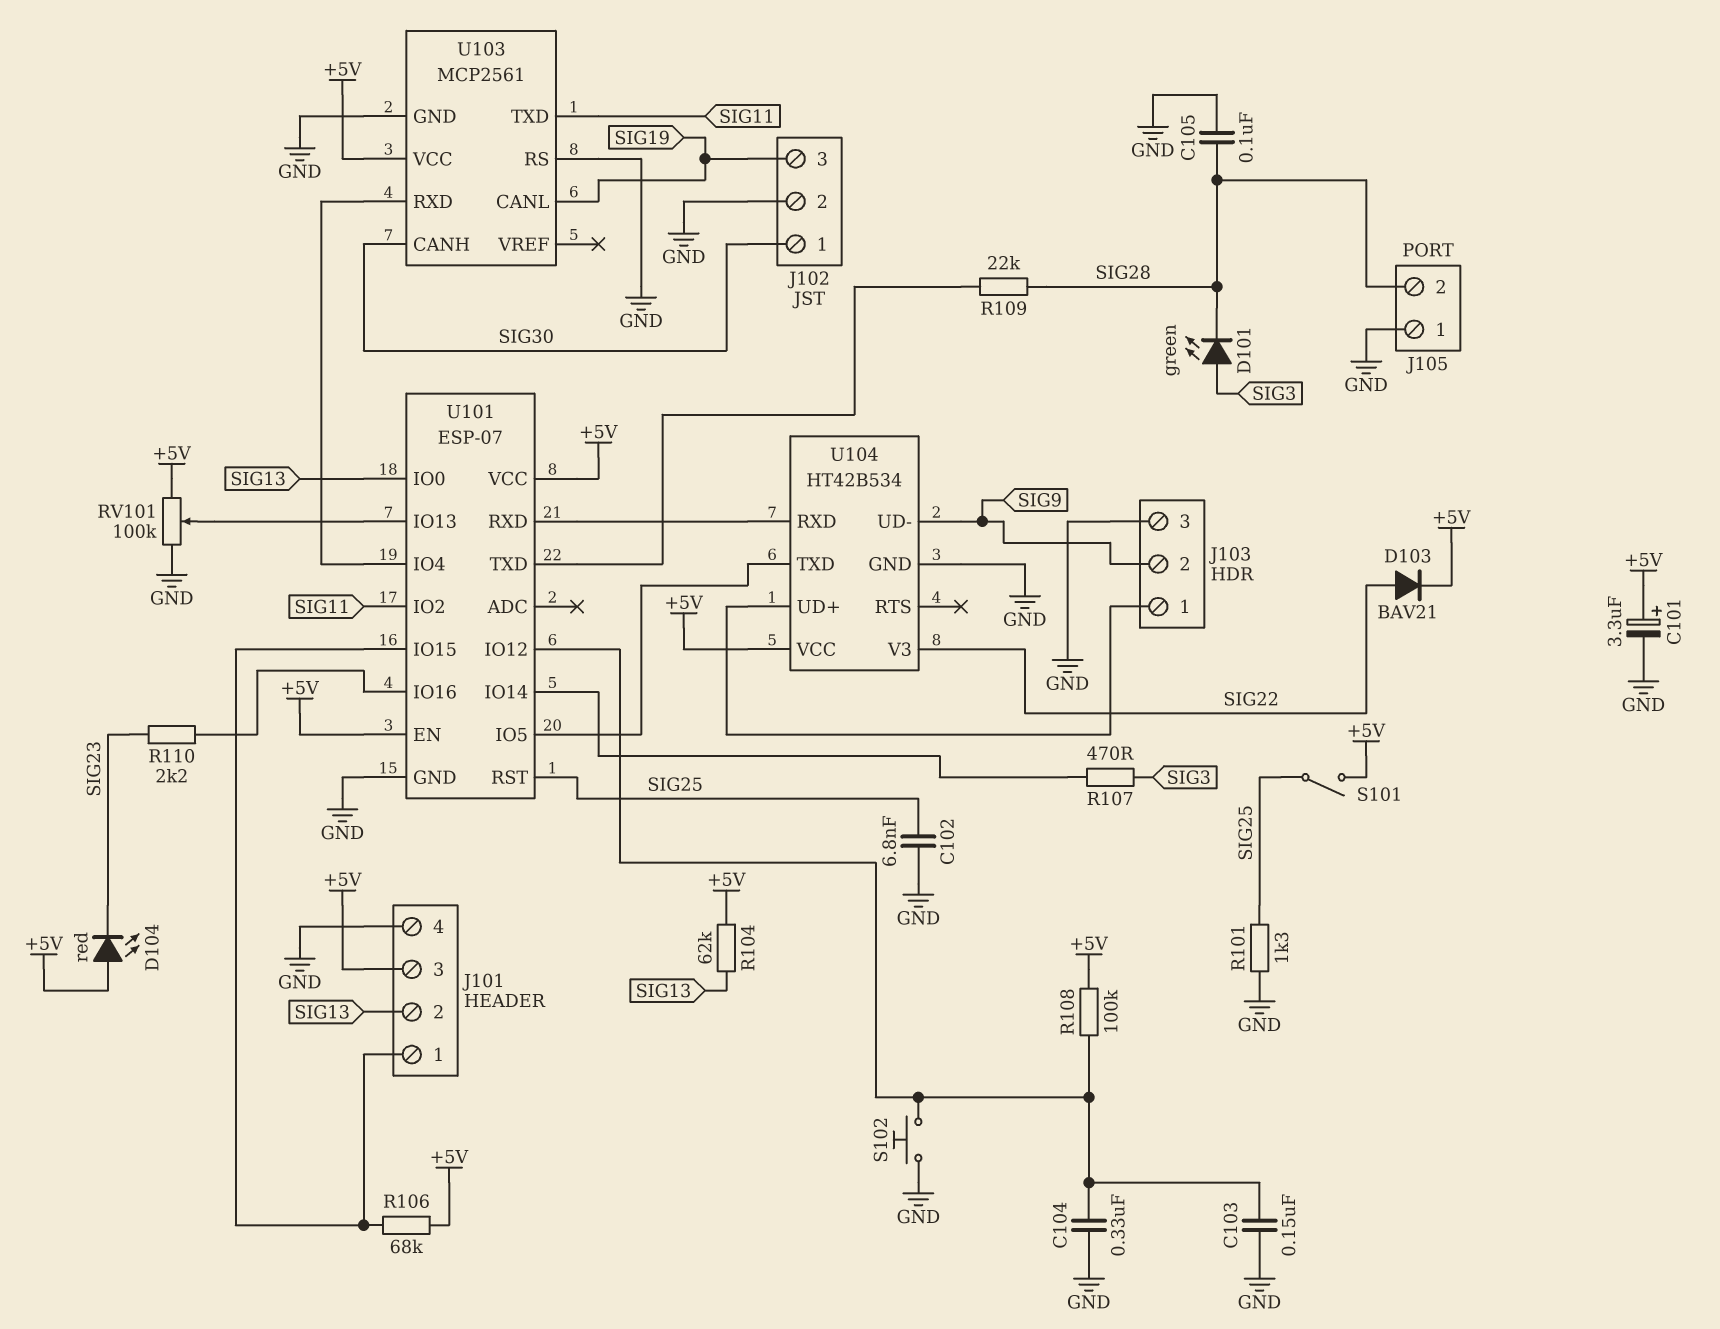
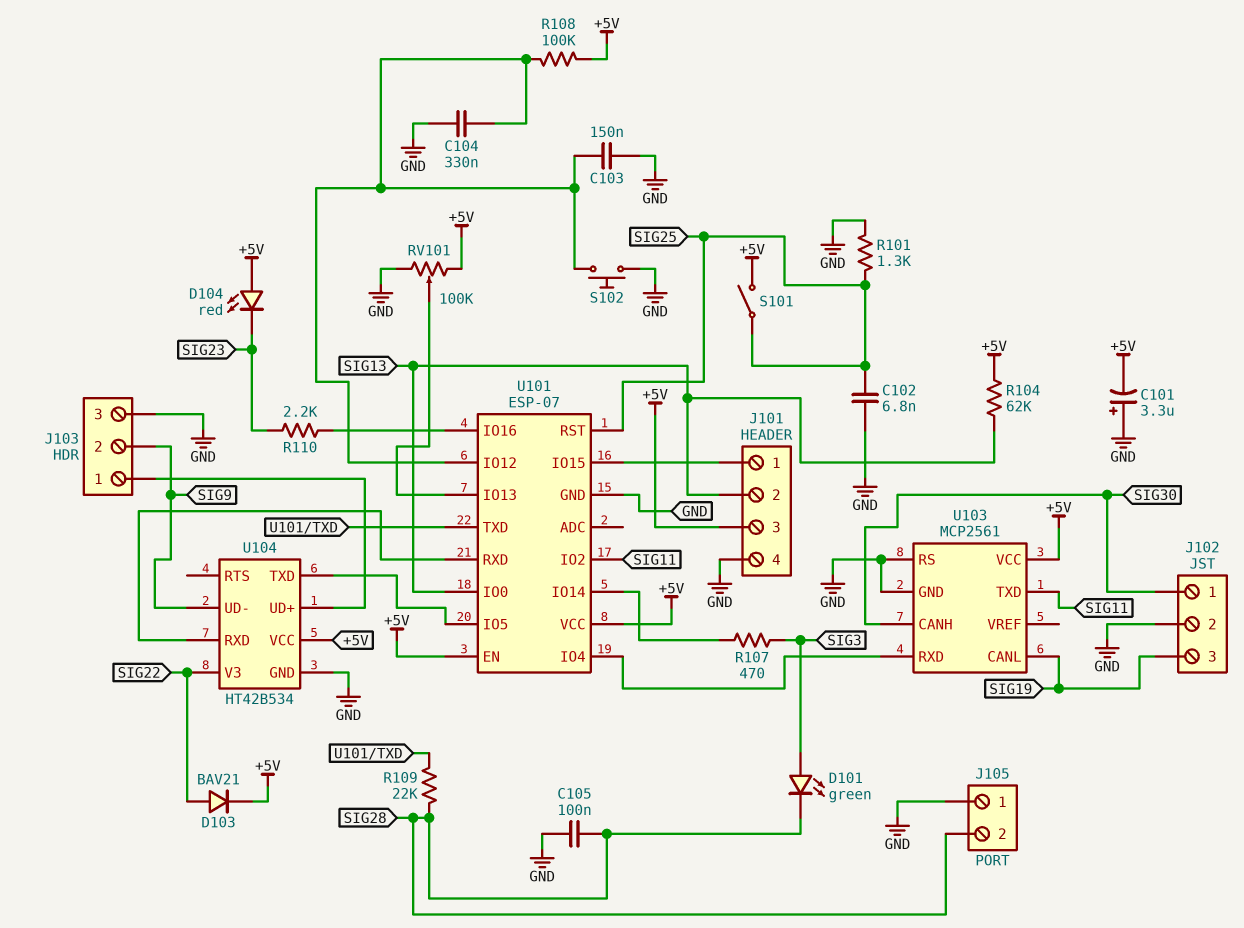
C101: 3.3uF (plus +5V, minus GND) -> 3.3uF (plus GND, minus +5V)
R106: 68k (+5V, J101/1) -> none

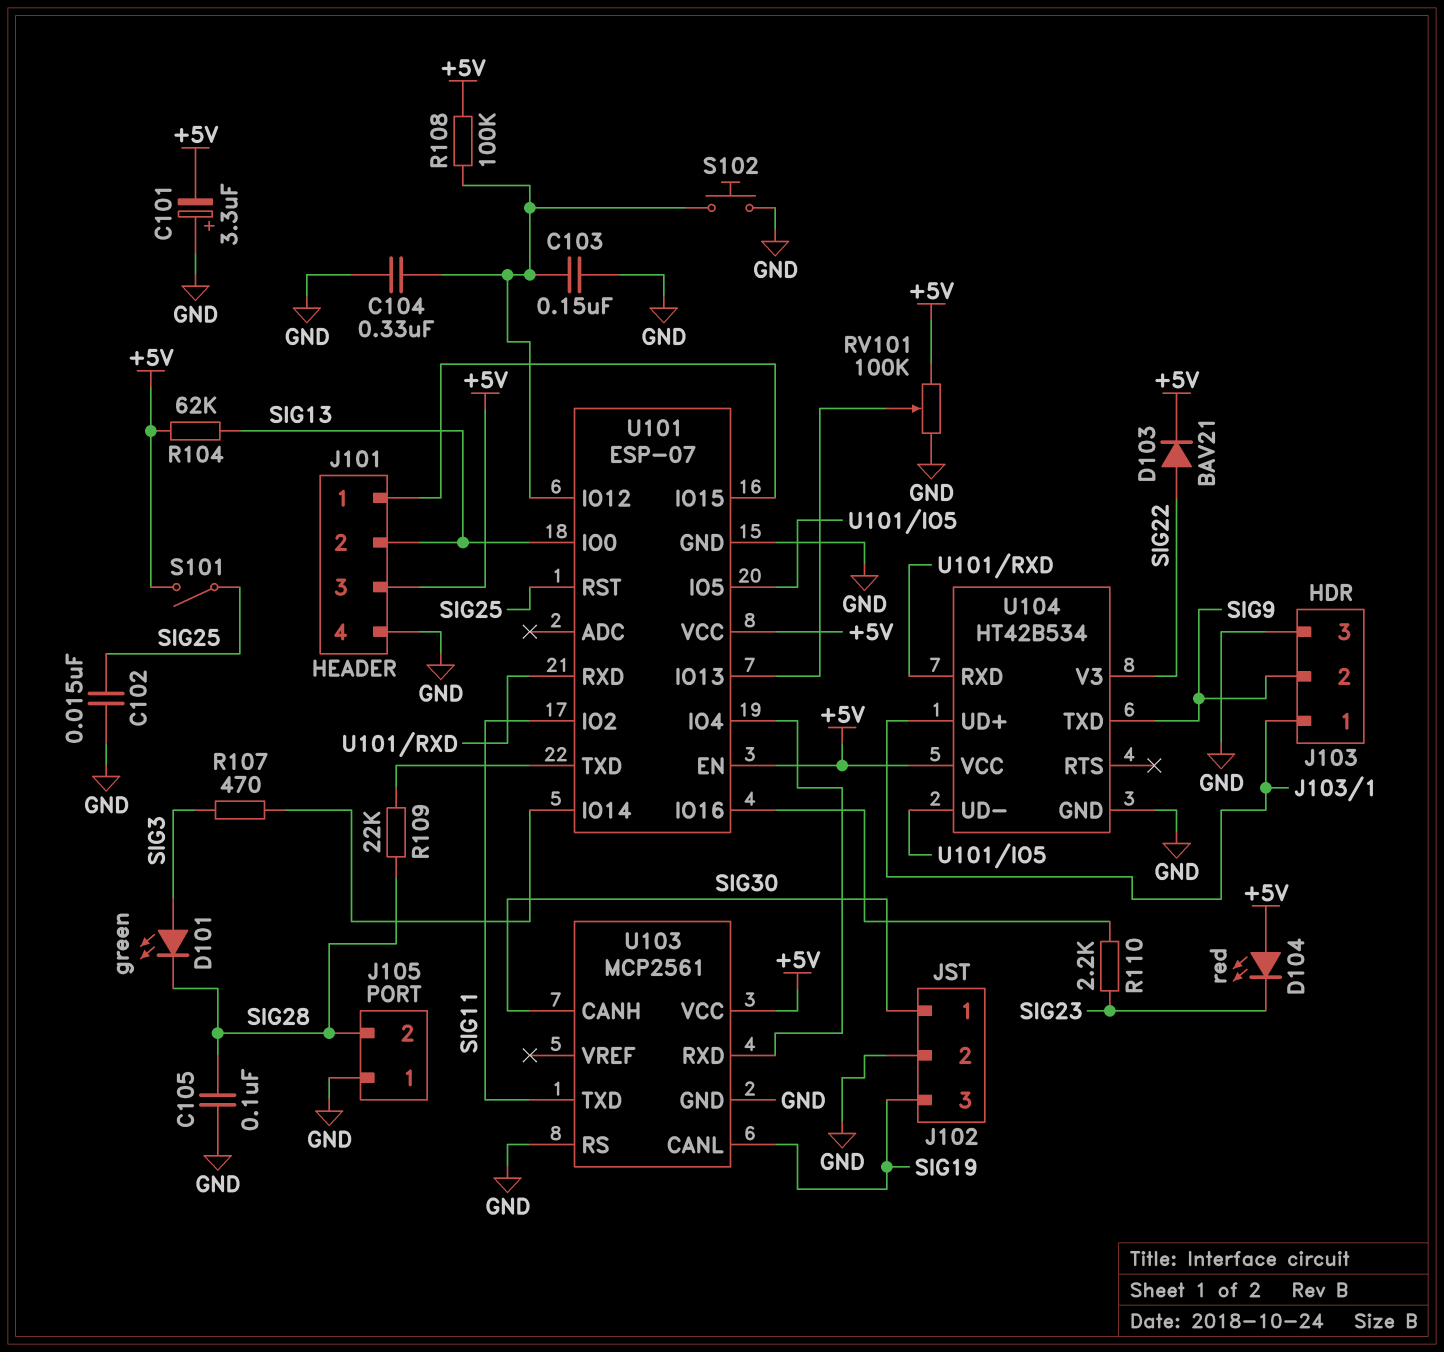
C102: 6.8nF (GND, SIG25) -> 15nF (GND, SIG25)
R101: 1.3k (GND, SIG25) -> none
U104 pin TXD: U101/IO5 -> SIG9
U104 pin UD-: SIG9 -> U101/IO5

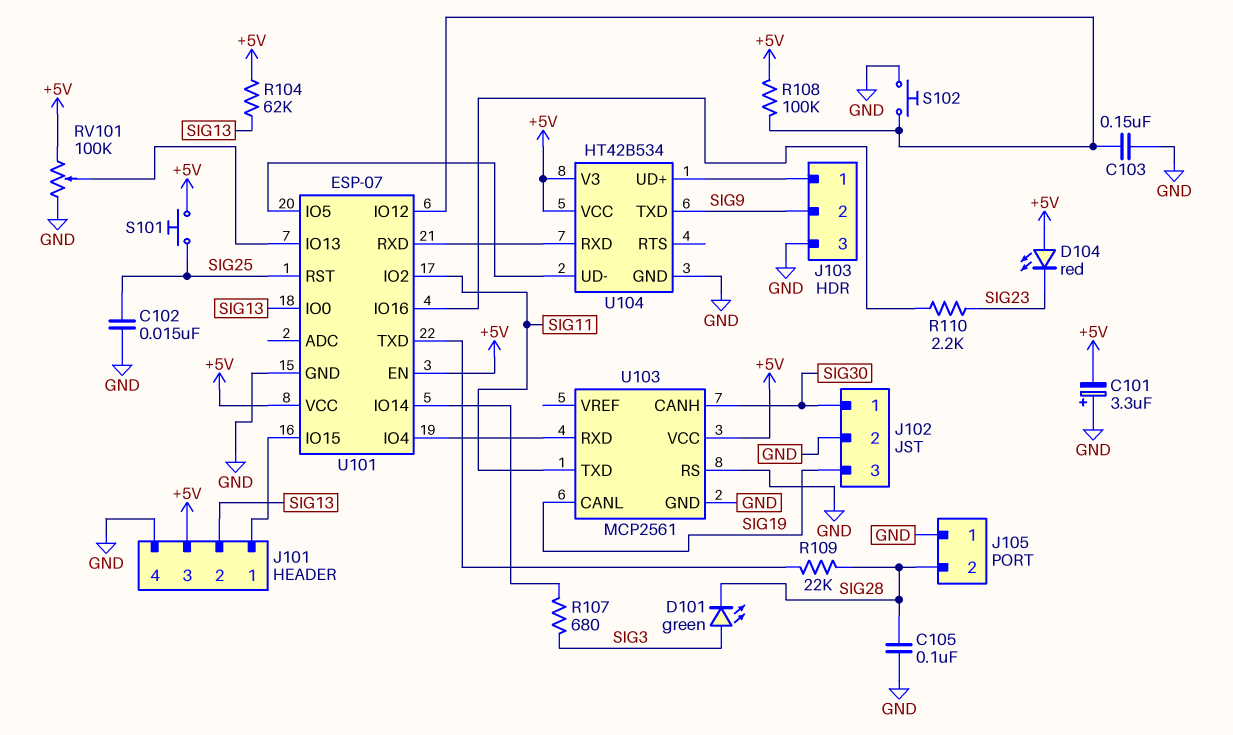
C104: 330nF (GND, U101/IO12) -> none
D103: diode BAV21 (A SIG22, K +5V) -> none
R107: 470 (SIG3, U101/IO14) -> 680 (SIG3, U101/IO14)
S101: switch (+5V, SIG25) -> button (+5V, SIG25)
U104 pin V3: SIG22 -> +5V

